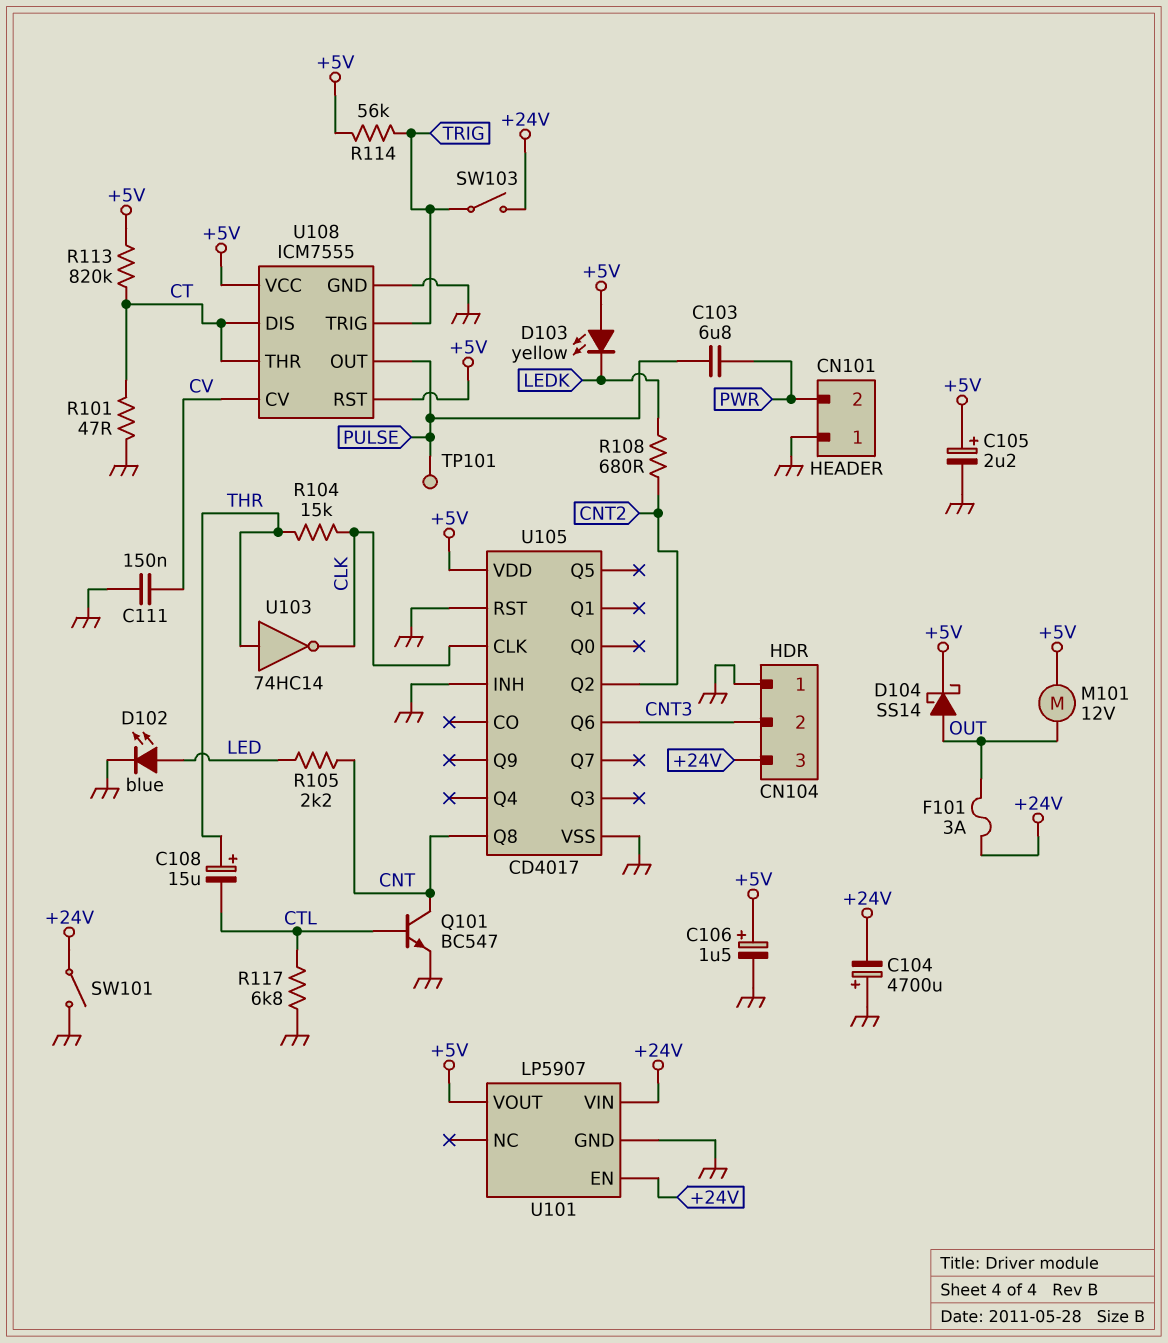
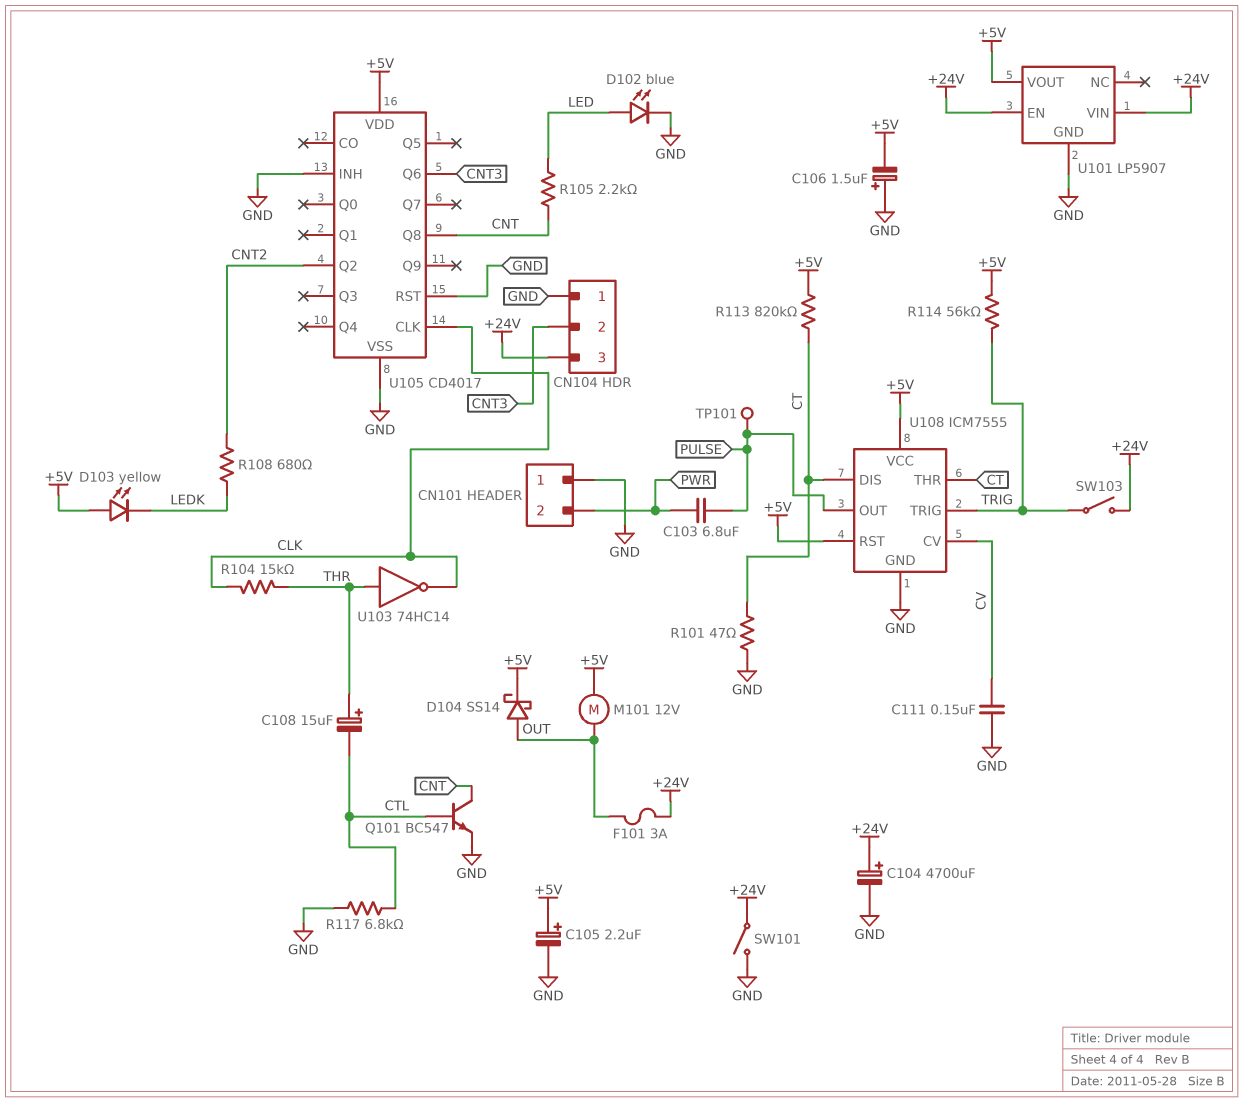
C104: 4700uF (plus GND, minus +24V) -> 4700uF (plus +24V, minus GND)
C106: 1.5uF (plus +5V, minus GND) -> 1.5uF (plus GND, minus +5V)

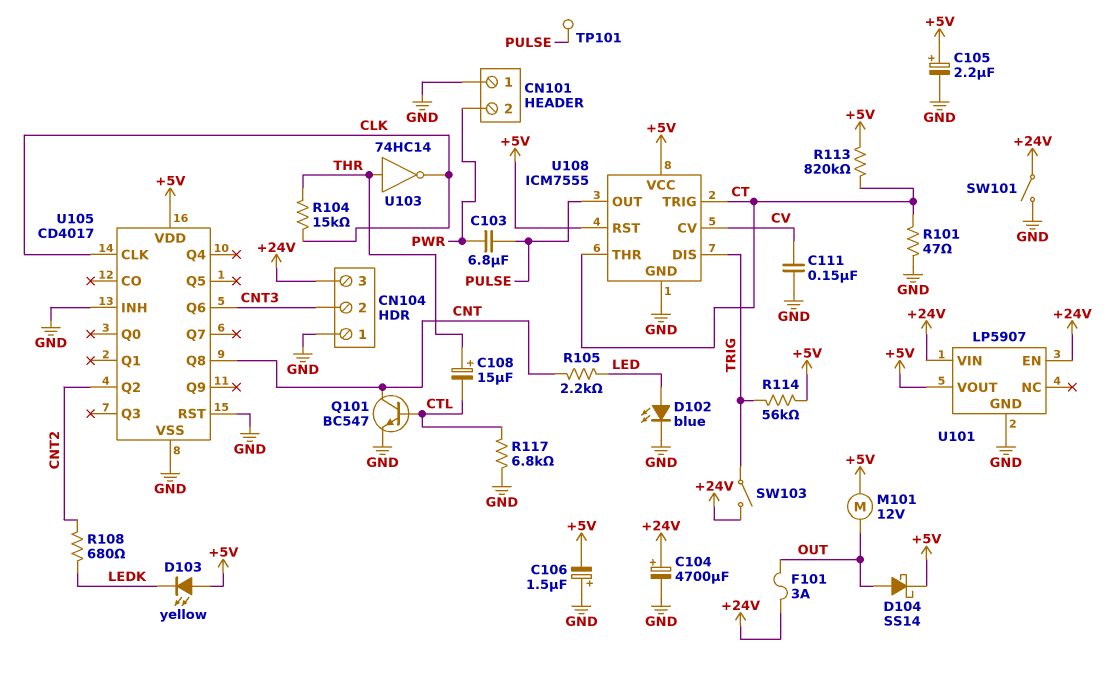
U108 pin DIS: CT -> TRIG
U108 pin TRIG: TRIG -> CT

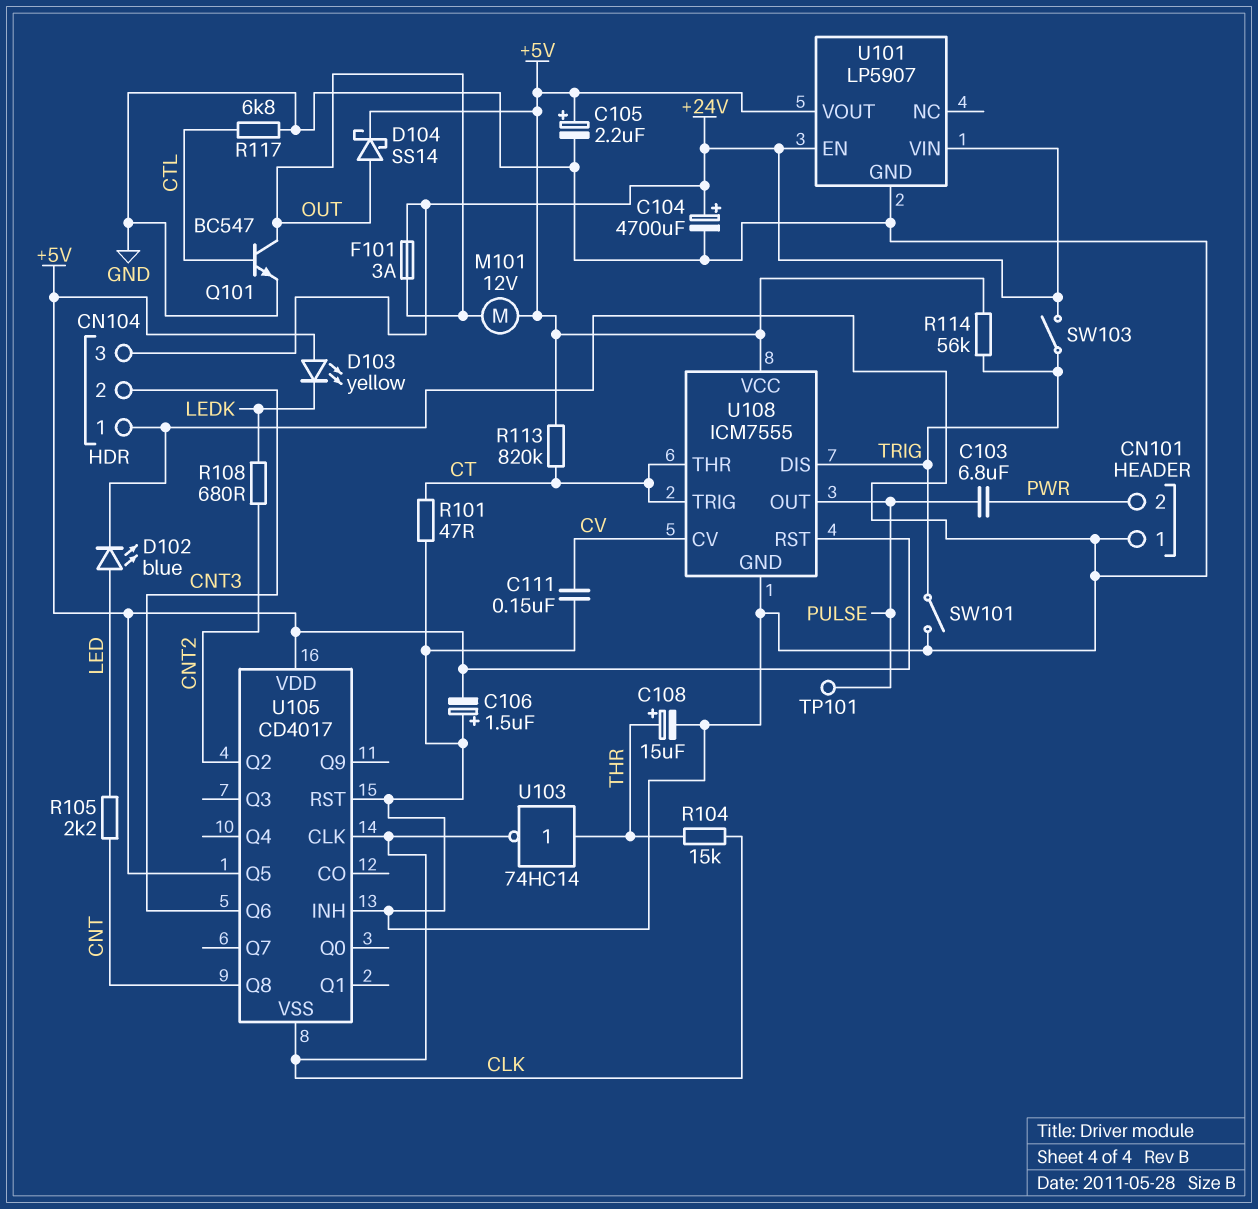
C108: 15uF (plus THR, minus CTL) -> 15uF (plus THR, minus GND)
Q101: NPN BC547 (B CTL, C CNT, E GND) -> NPN BC547 (B CTL, C OUT, E GND)
SW101: switch (+24V, GND) -> switch (GND, TRIG)
U105 pin Q5: none -> +5V
U105 pin VSS: GND -> CLK

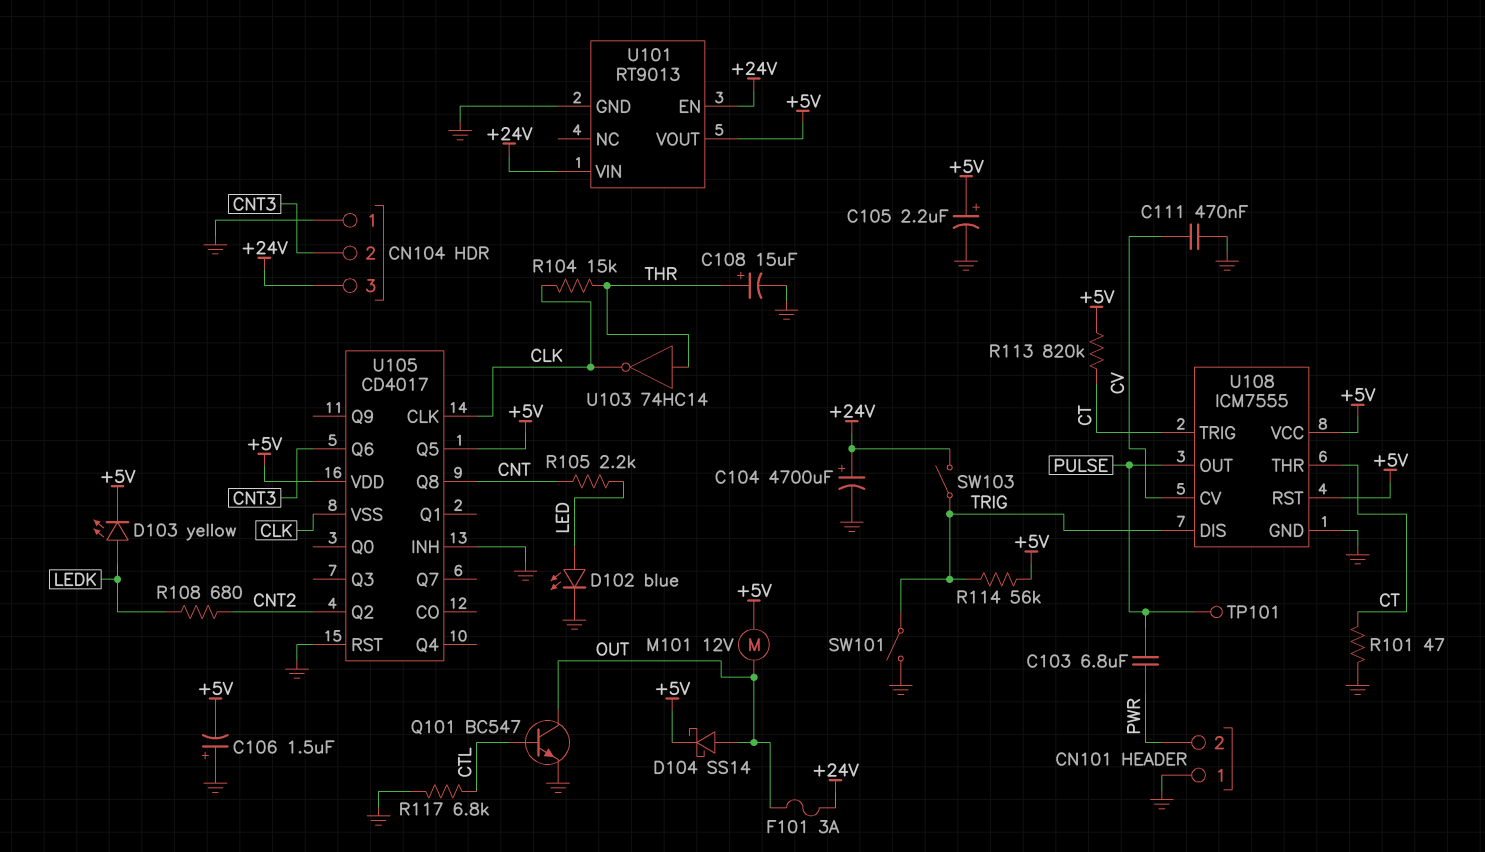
C111: 150nF (CV, GND) -> 470nF (CV, GND)
D103: LED yellow (A +5V, K LEDK) -> LED yellow (A LEDK, K +5V)
U101: LP5907 -> RT9013

